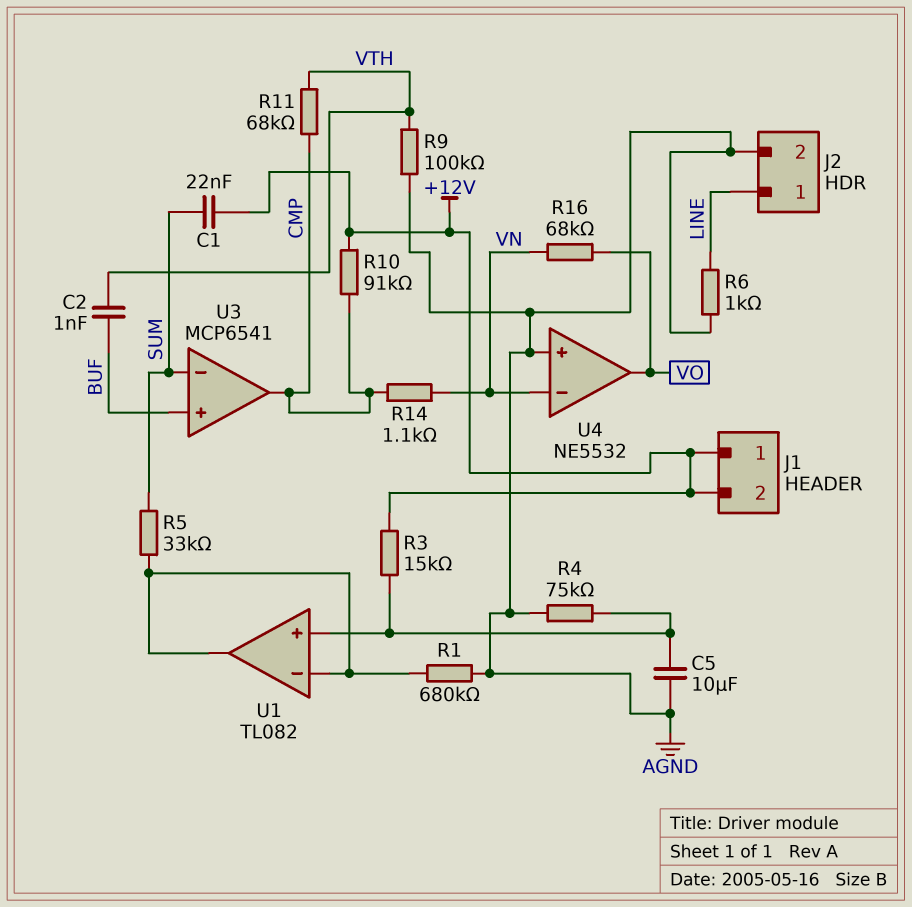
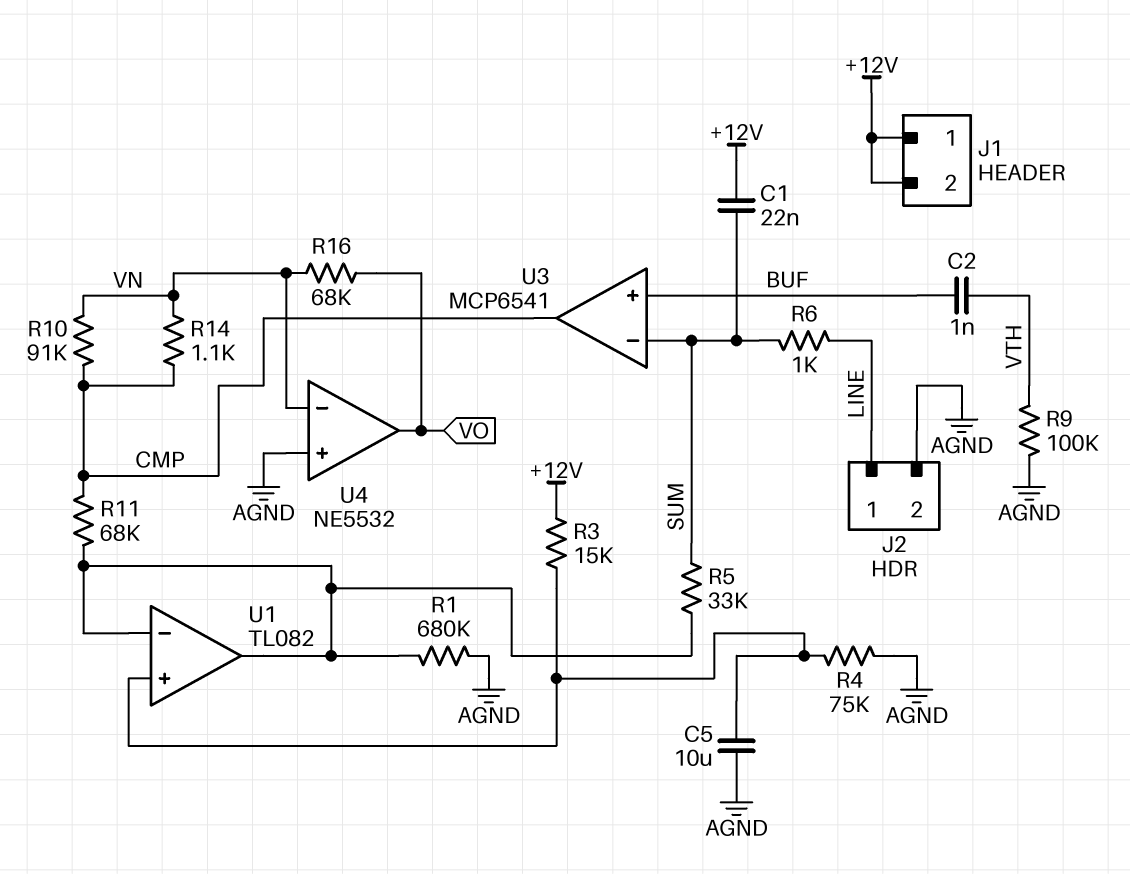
R6: 1k (AGND, LINE) -> 1k (LINE, SUM)
R10: 91k (+12V, CMP) -> 91k (CMP, VN)
R11: 68k (CMP, VTH) -> 68k (CMP, U1/in-)

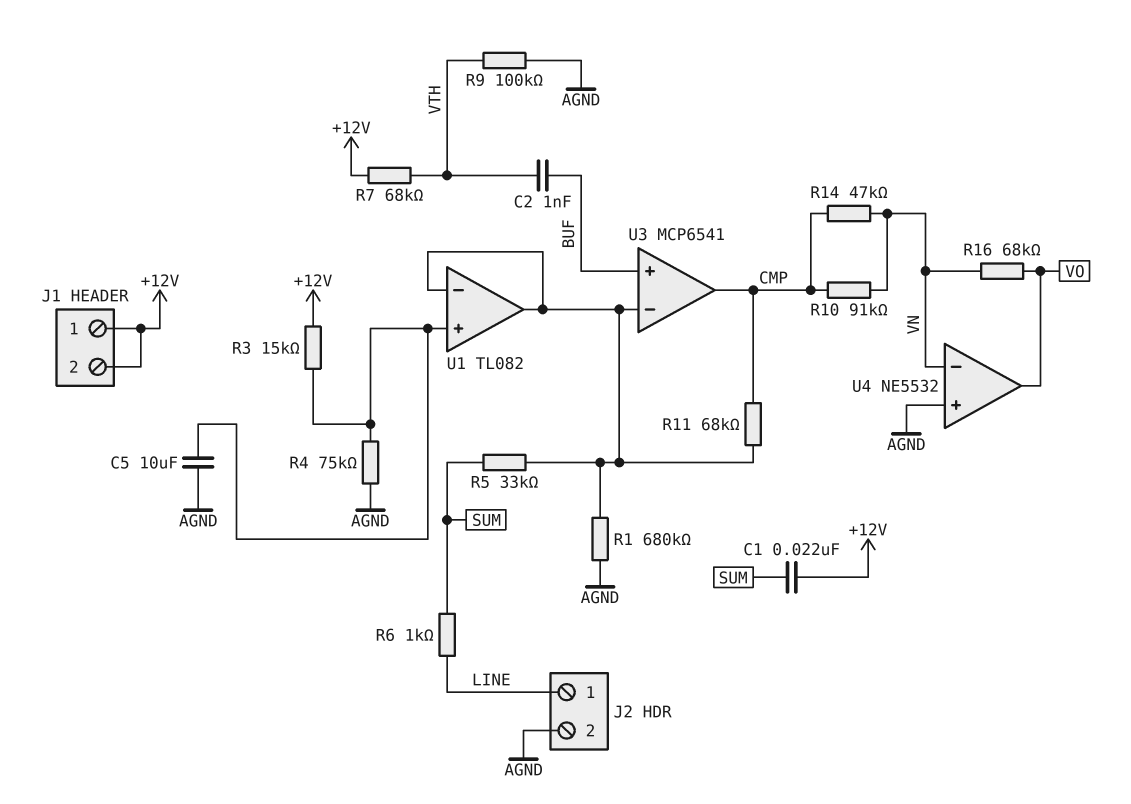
R7: none -> 68k (+12V, VTH)
R14: 1.1k (CMP, VN) -> 47k (CMP, VN)
U3 pin in-: SUM -> U1/in-

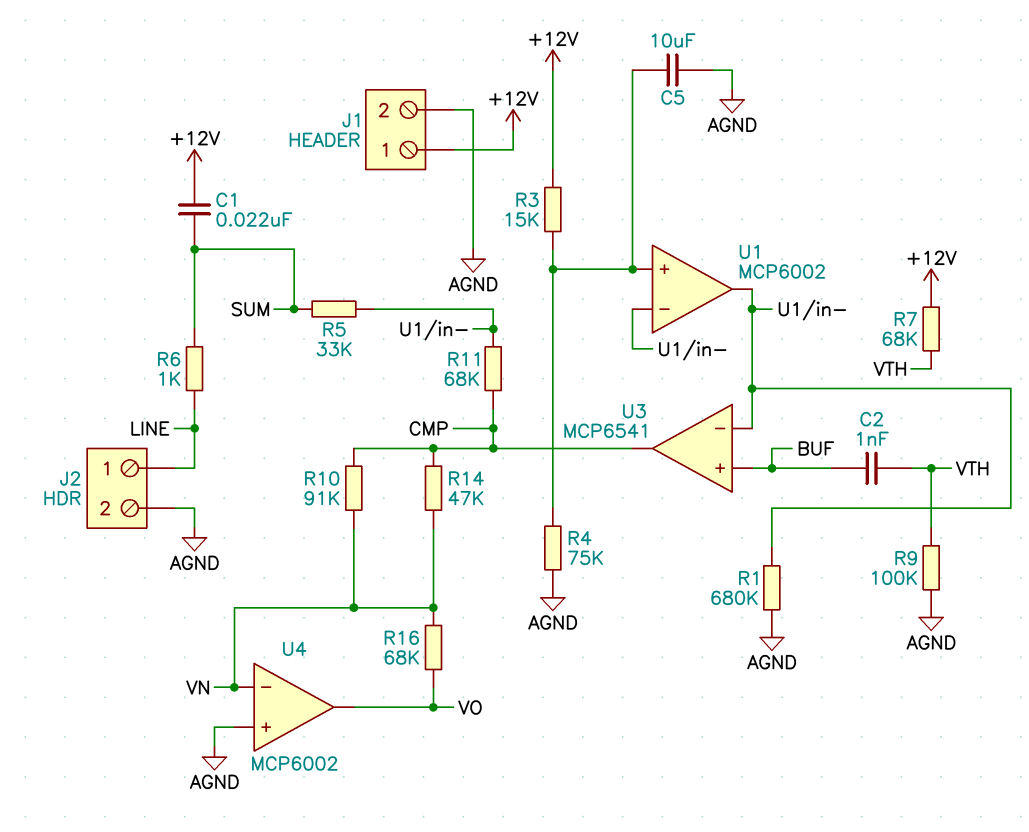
J1 pin 2: +12V -> AGND
U1: TL082 -> MCP6002
U4: NE5532 -> MCP6002

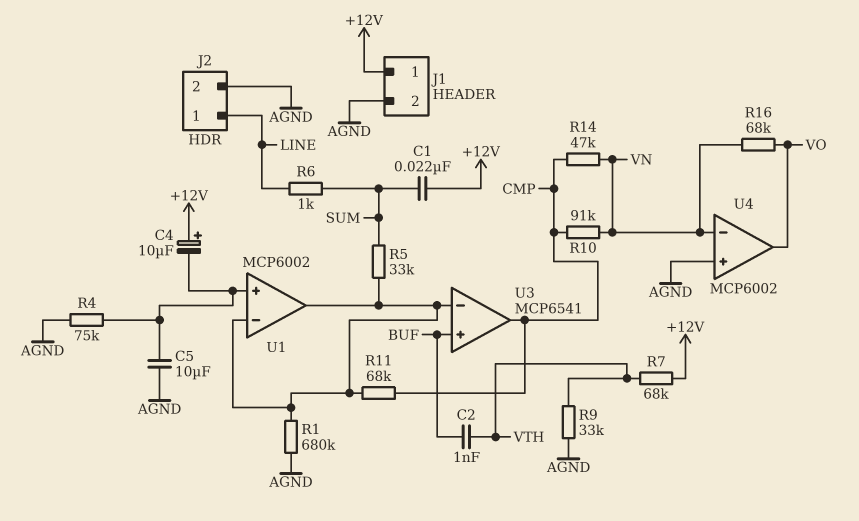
C4: none -> 10uF (plus +12V, minus U1/in+)
R3: 15k (+12V, U1/in+) -> none
R9: 100k (AGND, VTH) -> 33k (AGND, VTH)

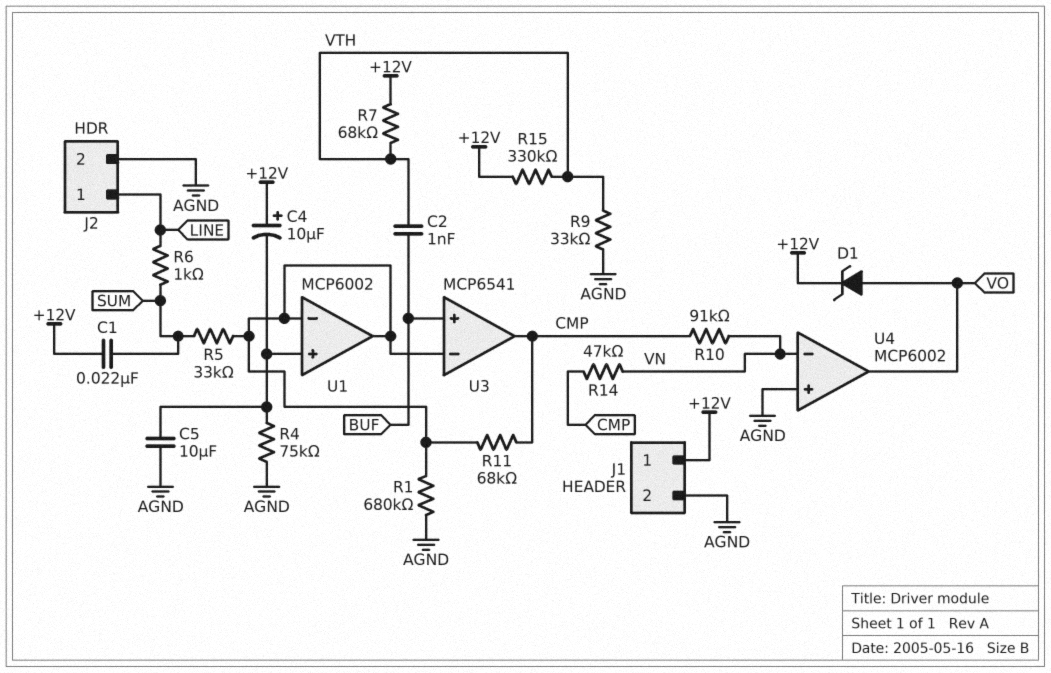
D1: none -> zener (A VO, K +12V)
R15: none -> 330k (+12V, VTH)
R16: 68k (VN, VO) -> none

